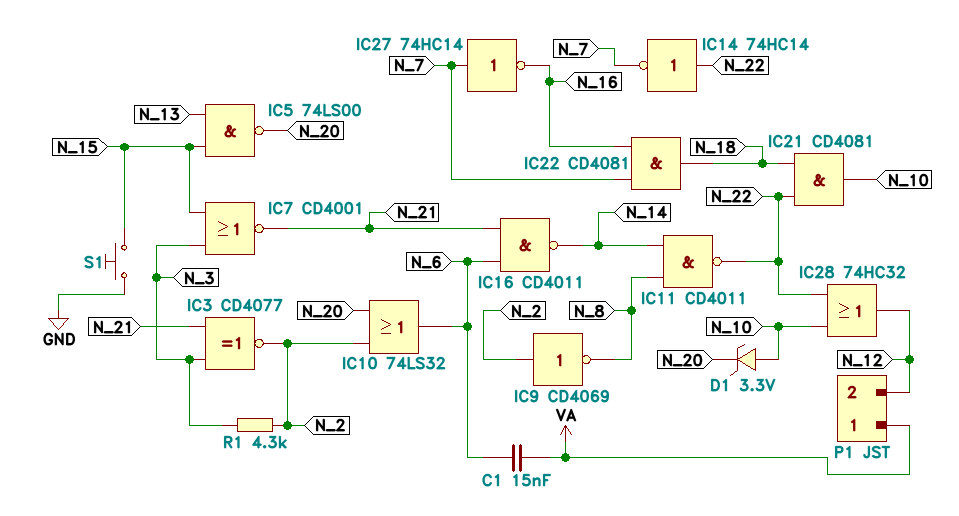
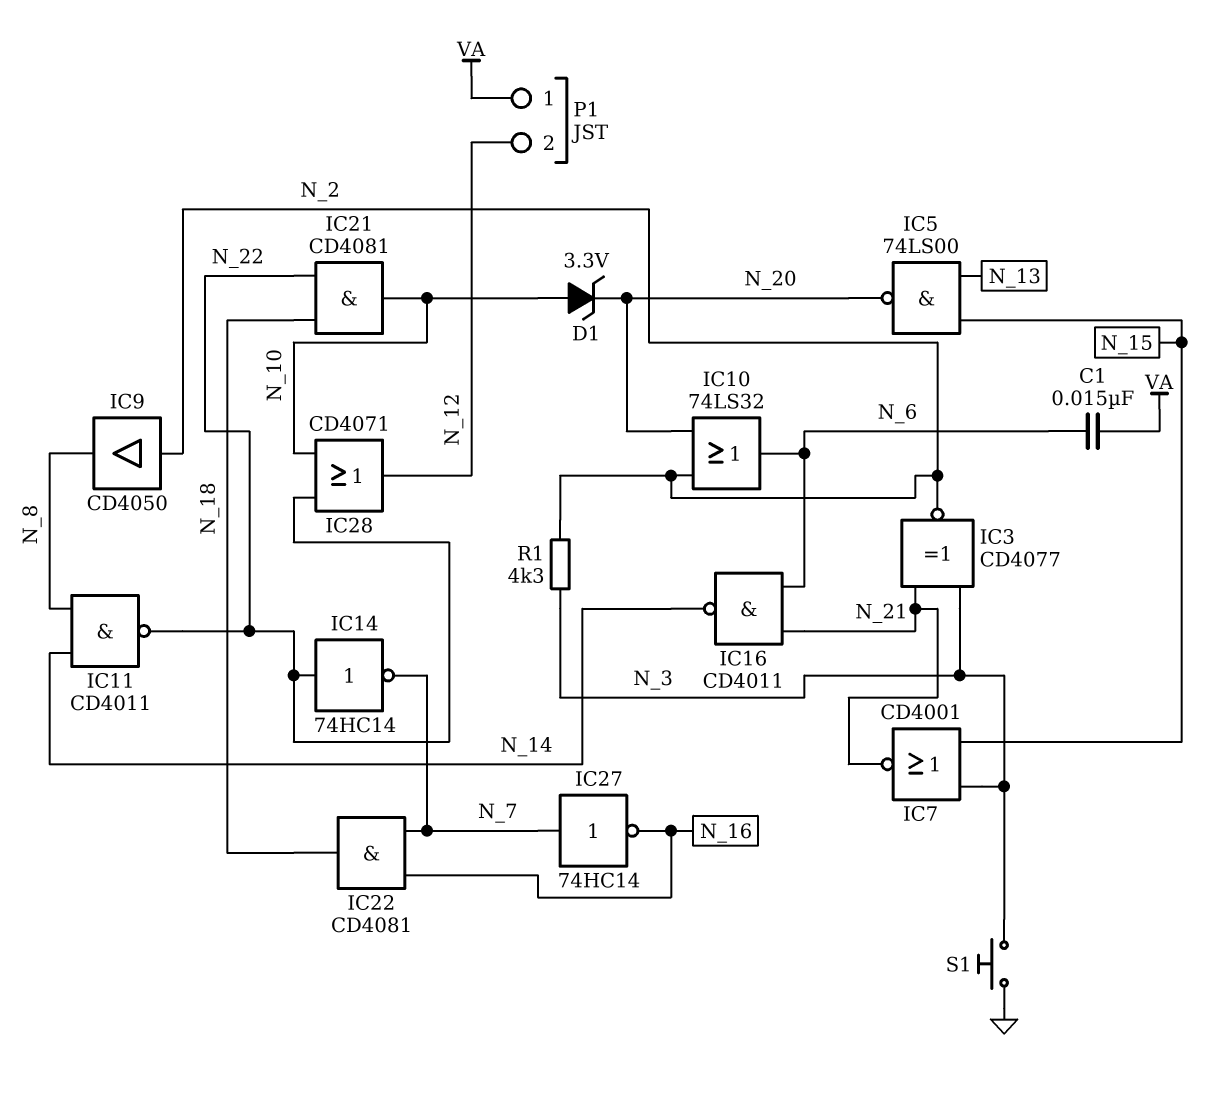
IC9: NOT CD4069 (in N_2, out N_8) -> buffer CD4050 (in N_2, out N_8)
IC28: OR 74HC32 (in N_10, in N_22, out N_12) -> OR CD4071 (in N_10, in N_22, out N_12)
S1: button (GND, N_15) -> button (GND, N_3)

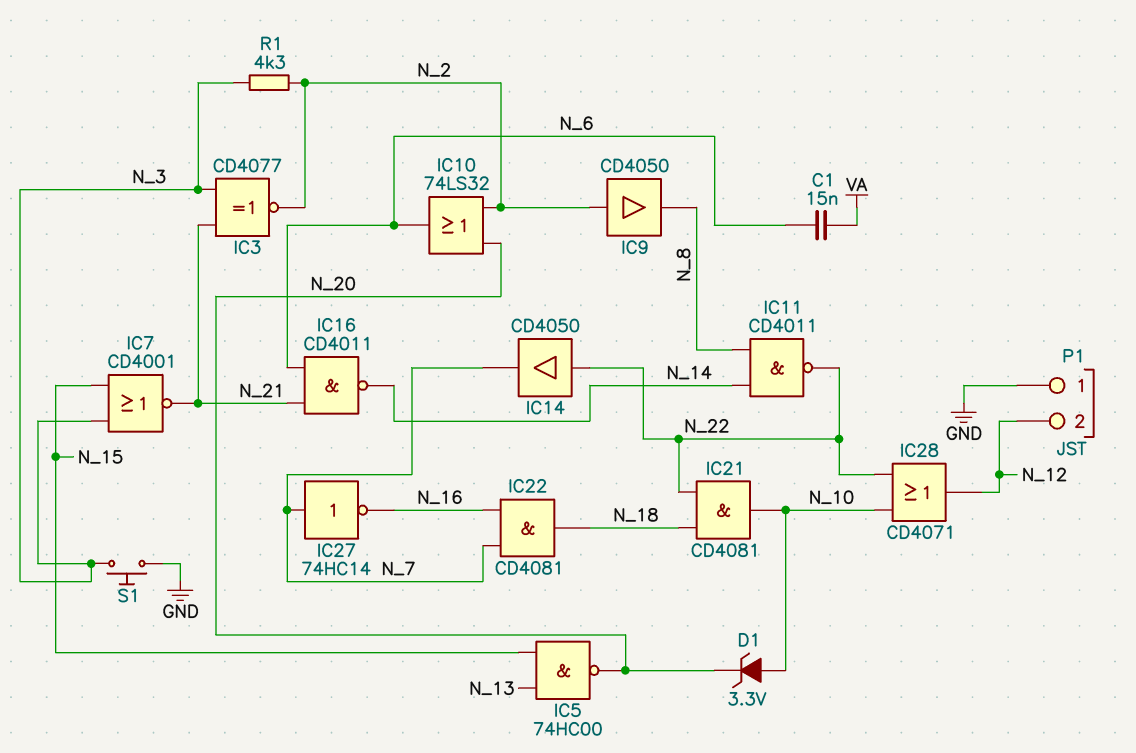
IC5: NAND 74LS00 (in N_13, in N_15, out N_20) -> NAND 74HC00 (in N_13, in N_15, out N_20)
IC14: NOT 74HC14 (in N_22, out N_7) -> buffer CD4050 (in N_22, out N_7)
P1 pin 1: VA -> GND

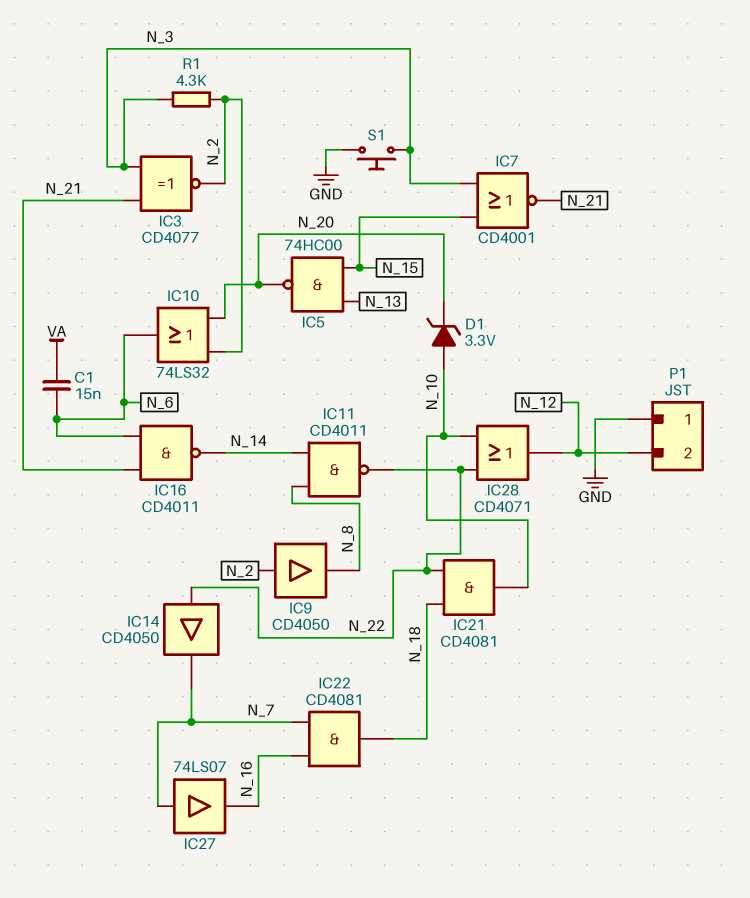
IC27: NOT 74HC14 (in N_7, out N_16) -> buffer 74LS07 (in N_7, out N_16)

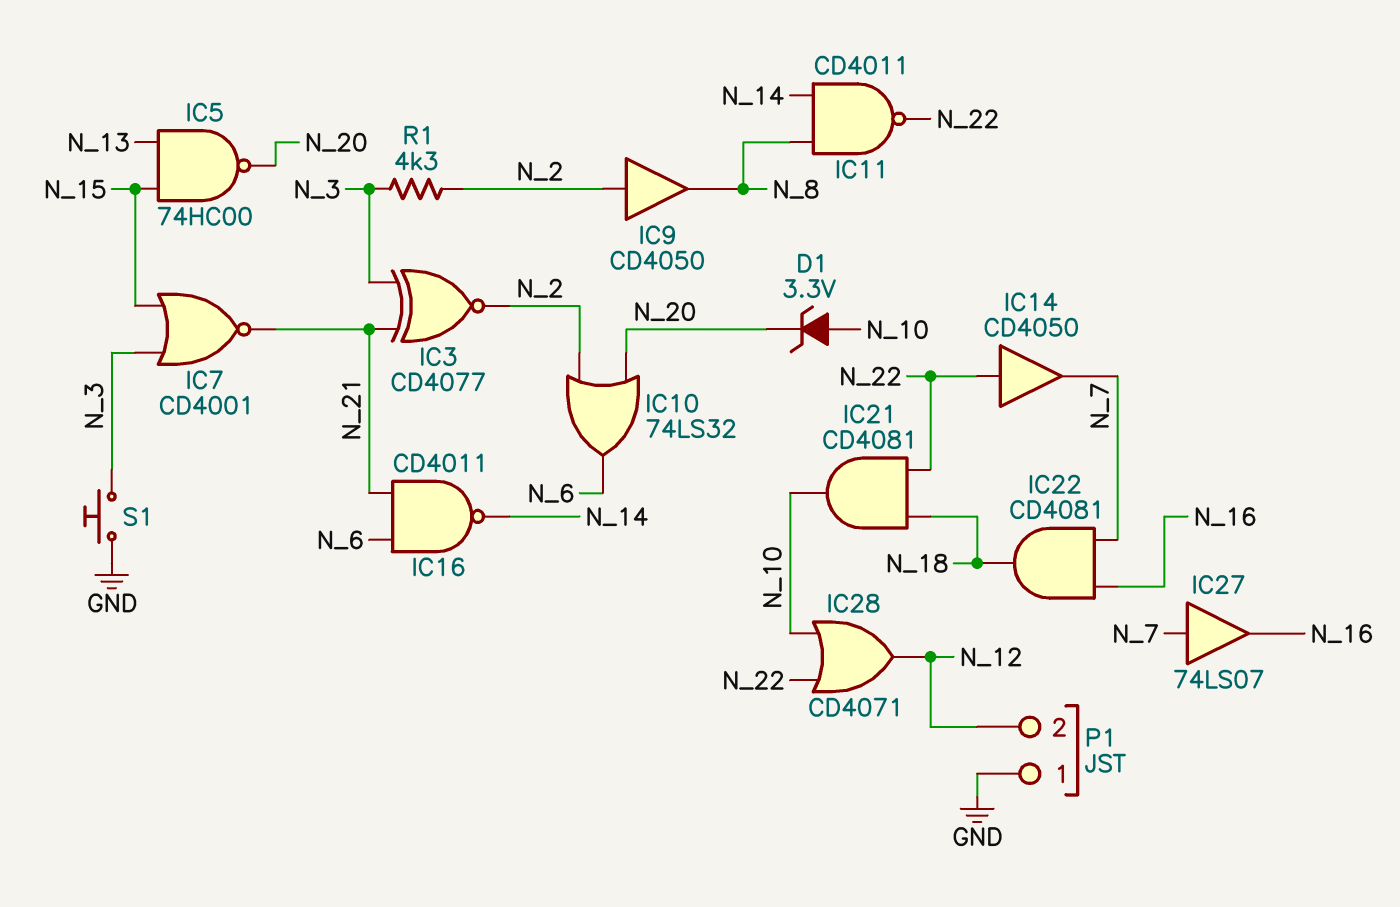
C1: 15nF (N_6, VA) -> none

